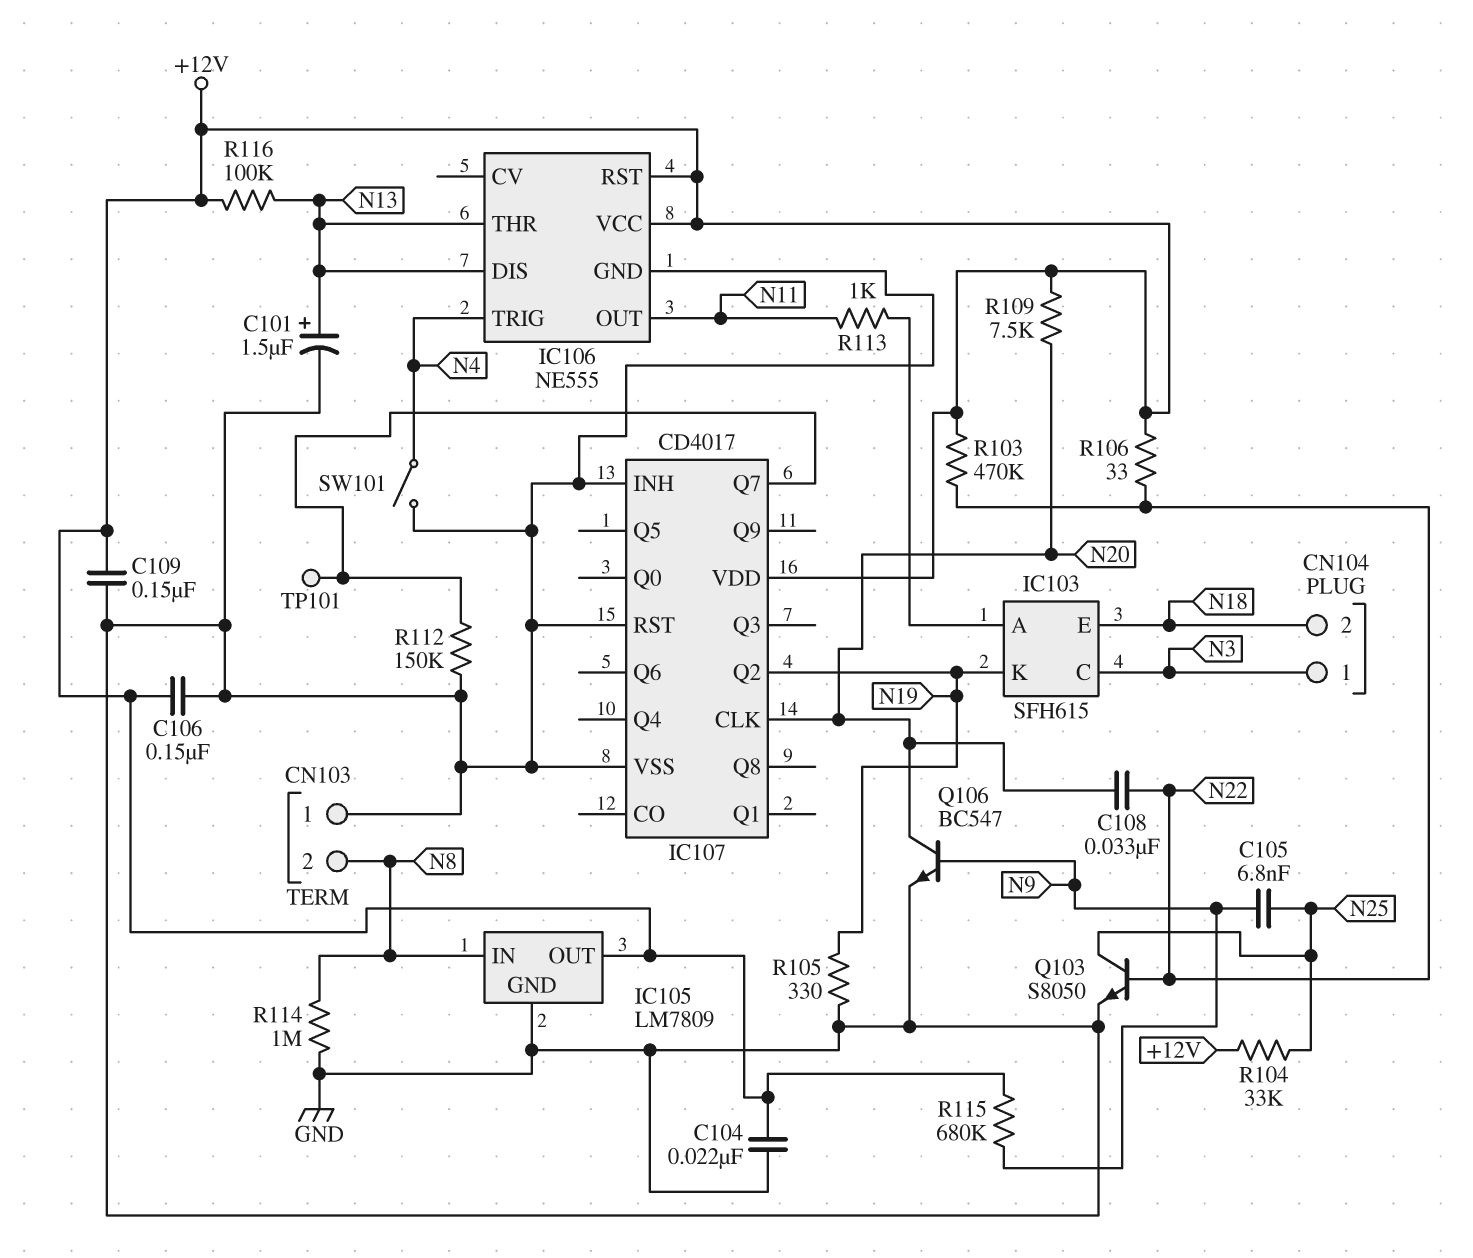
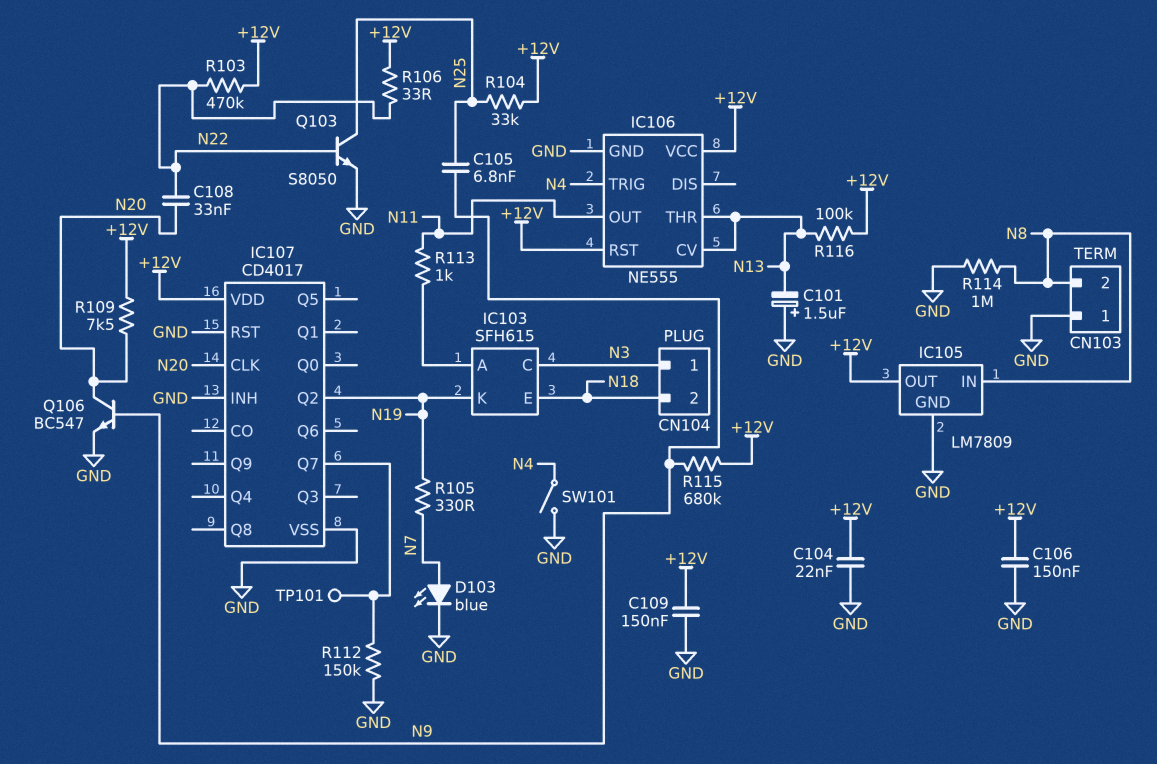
C101: 1.5uF (plus N13, minus GND) -> 1.5uF (plus GND, minus N13)
D103: none -> LED blue (A N7, K GND)
IC106 pin CV: none -> N13
IC106 pin DIS: N13 -> none
R105: 330 (GND, N19) -> 330 (N7, N19)

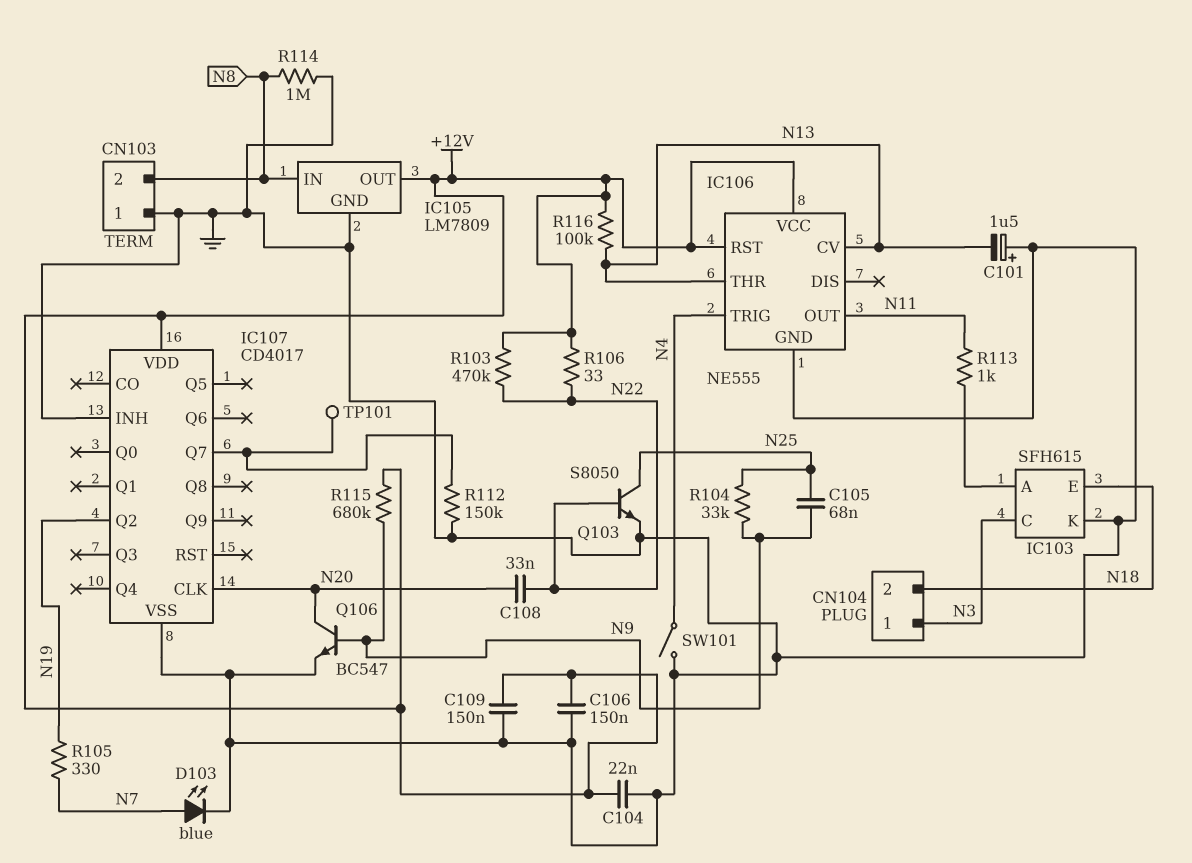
C105: 6.8nF (N9, N25) -> 68nF (N9, N25)
IC103 pin K: N19 -> GND
IC107 pin RST: GND -> none
R104: 33k (+12V, N25) -> 33k (N9, N25)
R109: 7.5k (+12V, N20) -> none

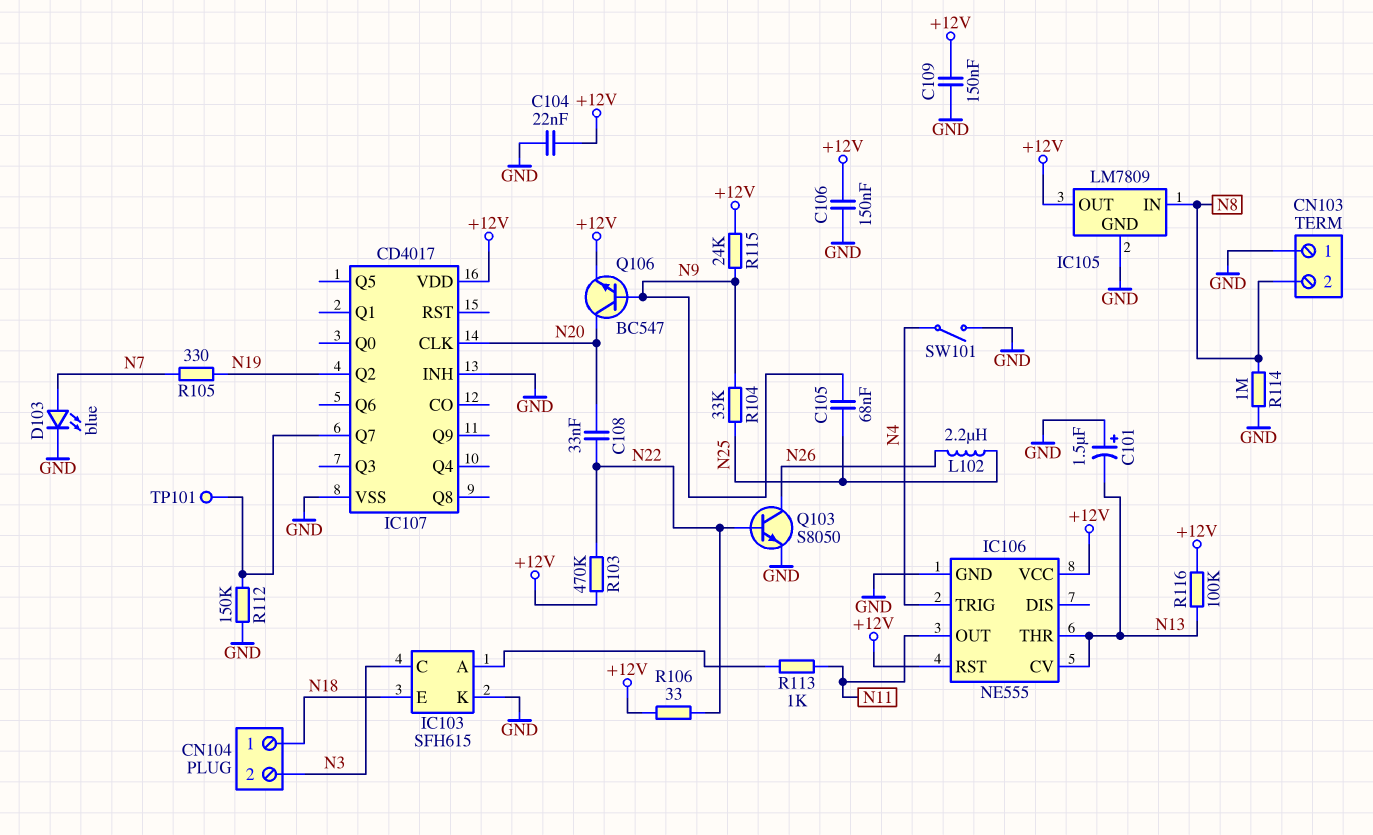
CN104 pin 1: N3 -> N18
CN104 pin 2: N18 -> N3
L102: none -> 2.2uH (N25, N26)
Q103: NPN S8050 (B N22, C N25, E GND) -> NPN S8050 (B N22, C N26, E GND)
Q106: NPN BC547 (B N9, C N20, E GND) -> NPN BC547 (B N9, C N20, E +12V)
R115: 680k (+12V, N9) -> 24k (+12V, N9)

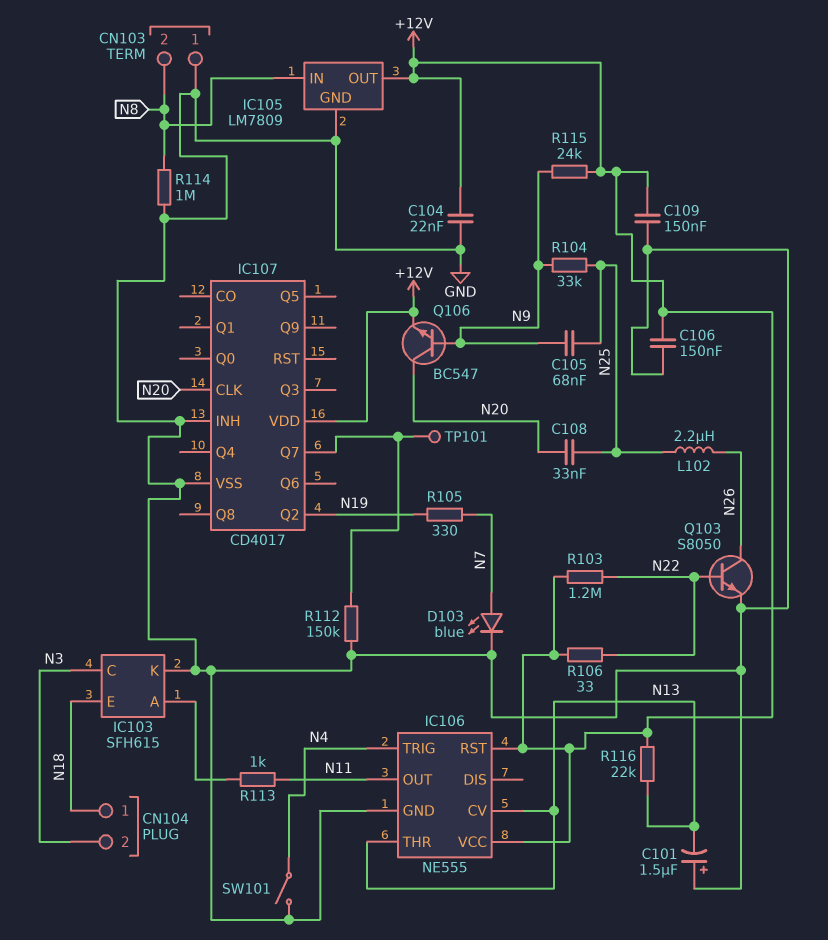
C108: 33nF (N20, N22) -> 33nF (N20, N25)
R103: 470k (+12V, N22) -> 1.2M (+12V, N22)
R116: 100k (+12V, N13) -> 22k (+12V, N13)

